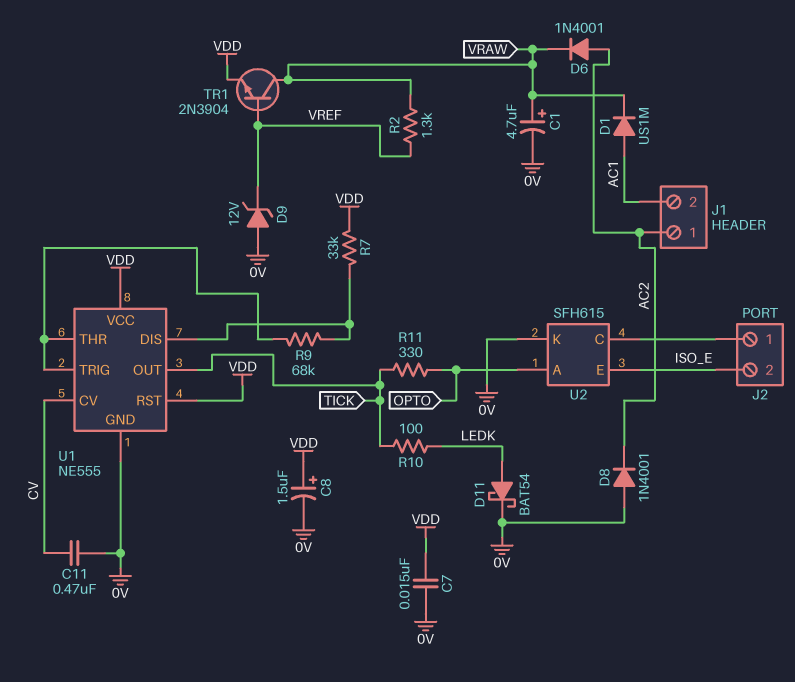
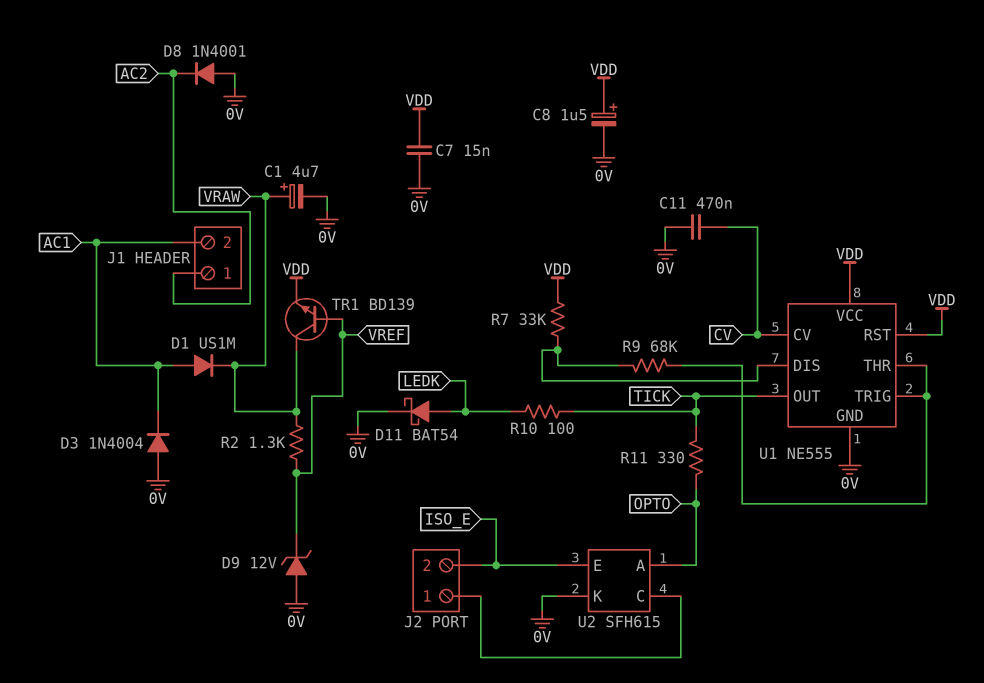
D3: none -> diode 1N4004 (A 0V, K AC1)
D6: diode 1N4001 (A AC2, K VRAW) -> none
TR1: NPN 2N3904 (B VREF, C VRAW, E VDD) -> NPN BD139 (B VREF, C VRAW, E VDD)

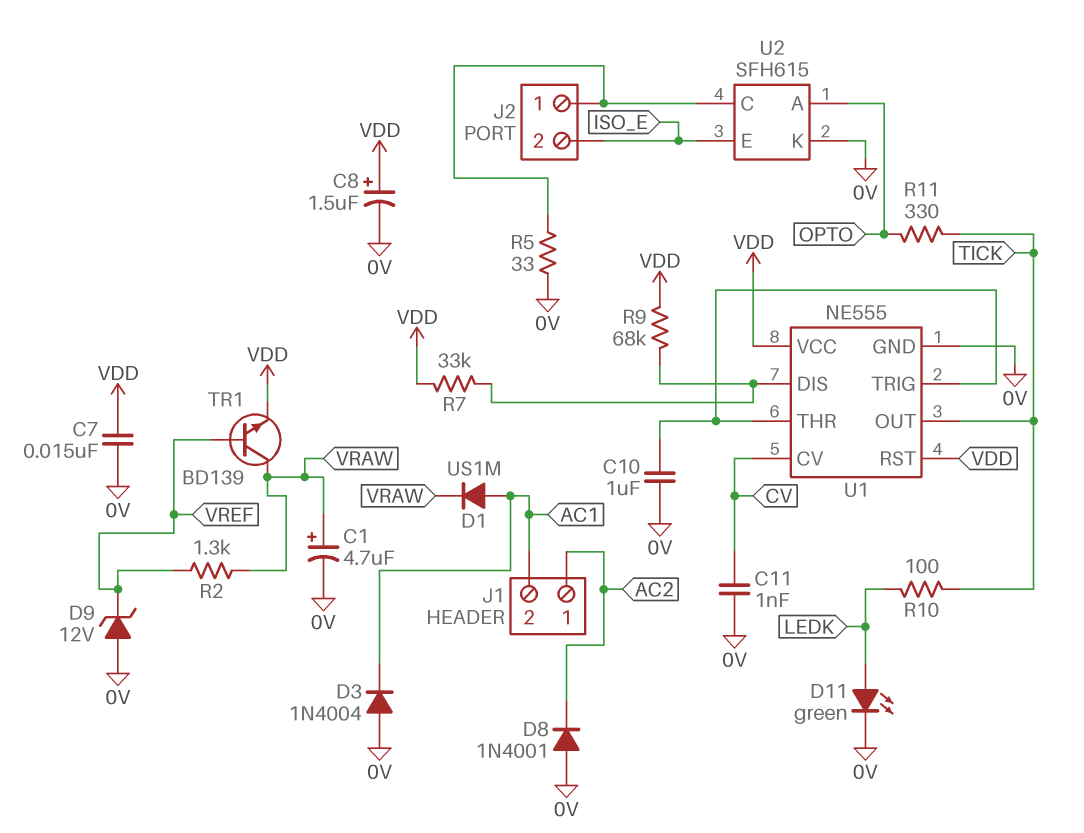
C10: none -> 1uF (0V, U1/THR)
C11: 470nF (0V, CV) -> 1nF (0V, CV)
D11: schottky BAT54 (A LEDK, K 0V) -> LED green (A LEDK, K 0V)
R5: none -> 33 (0V, J2/1)
R9: 68k (U1/DIS, U1/THR) -> 68k (U1/DIS, VDD)

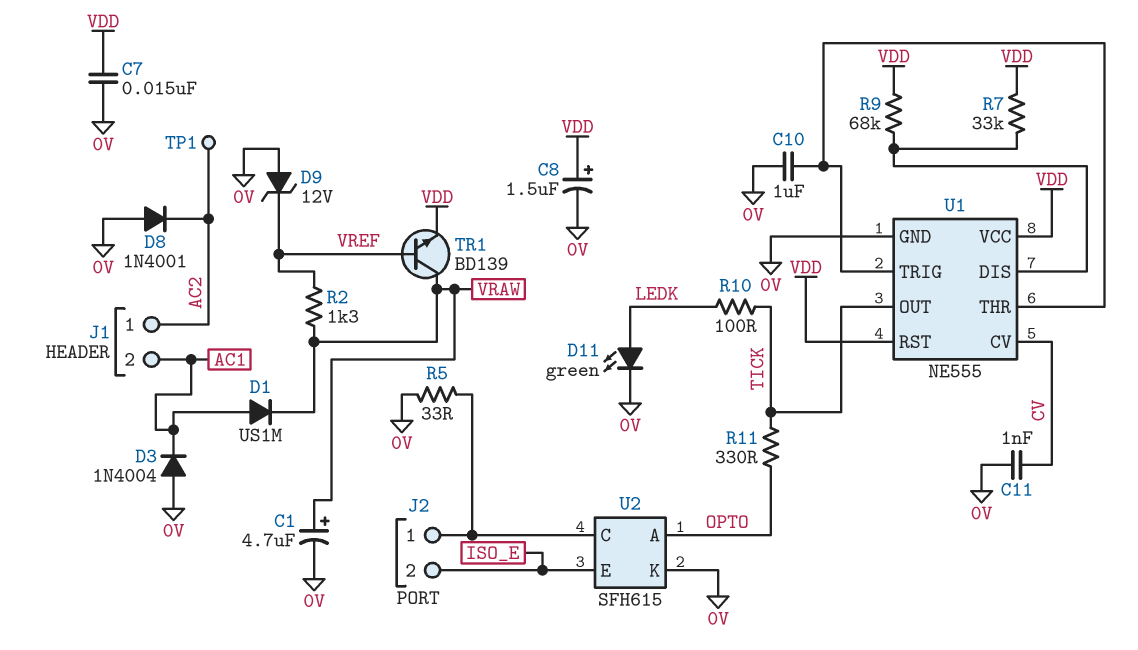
TP1: none -> test point (AC2)

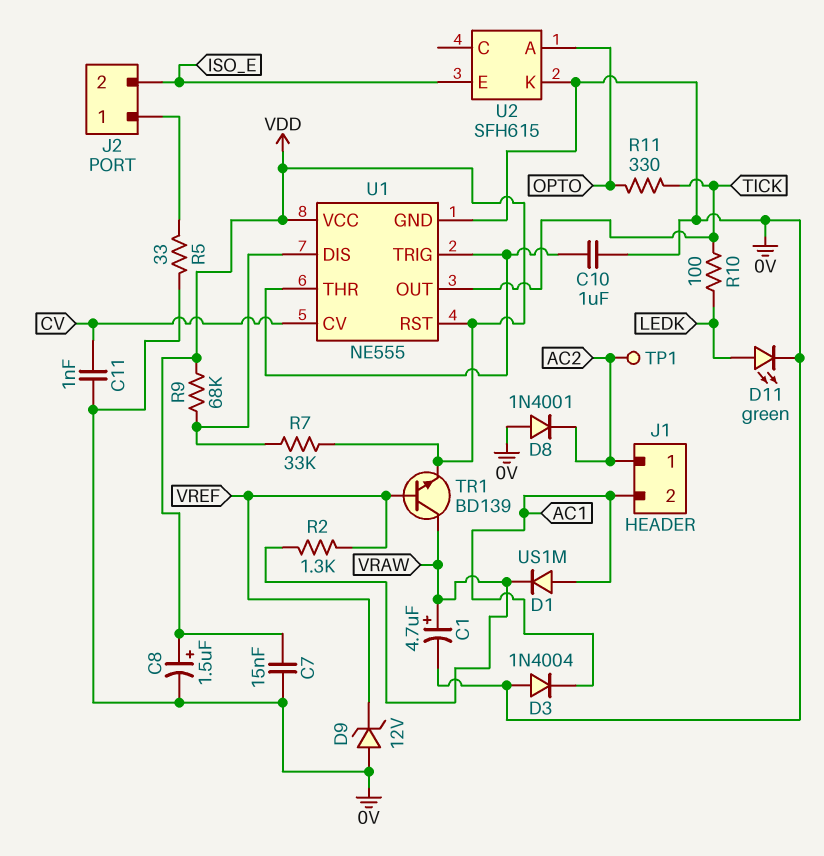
U2 pin C: J2/1 -> none

